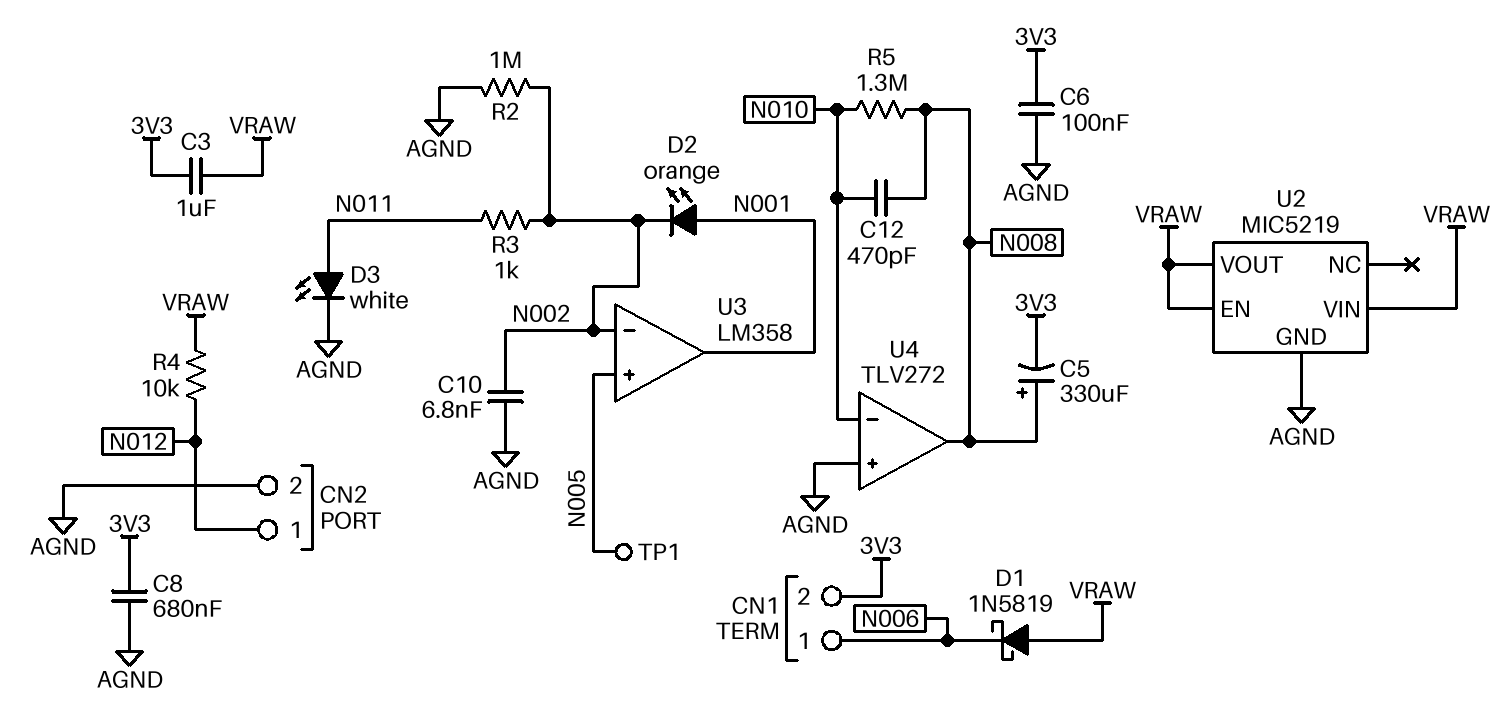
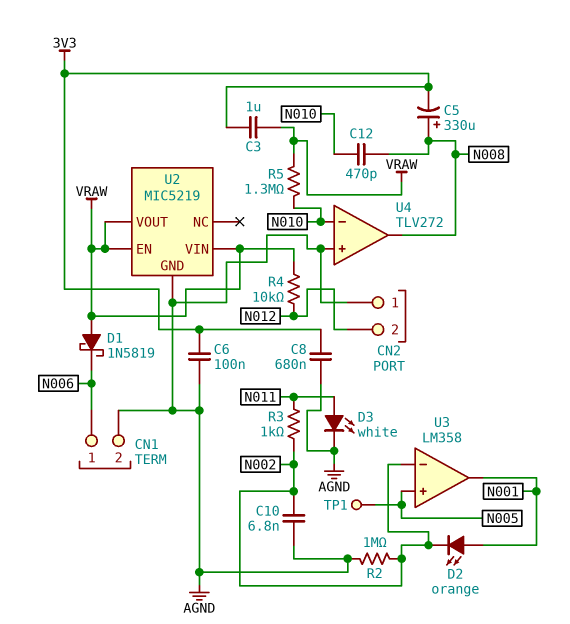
CN1 pin 2: 3V3 -> AGND
CN2 pin 1: N012 -> AGND
CN2 pin 2: AGND -> N012
R5: 1.3M (N008, N010) -> 1.3M (N010, VRAW)

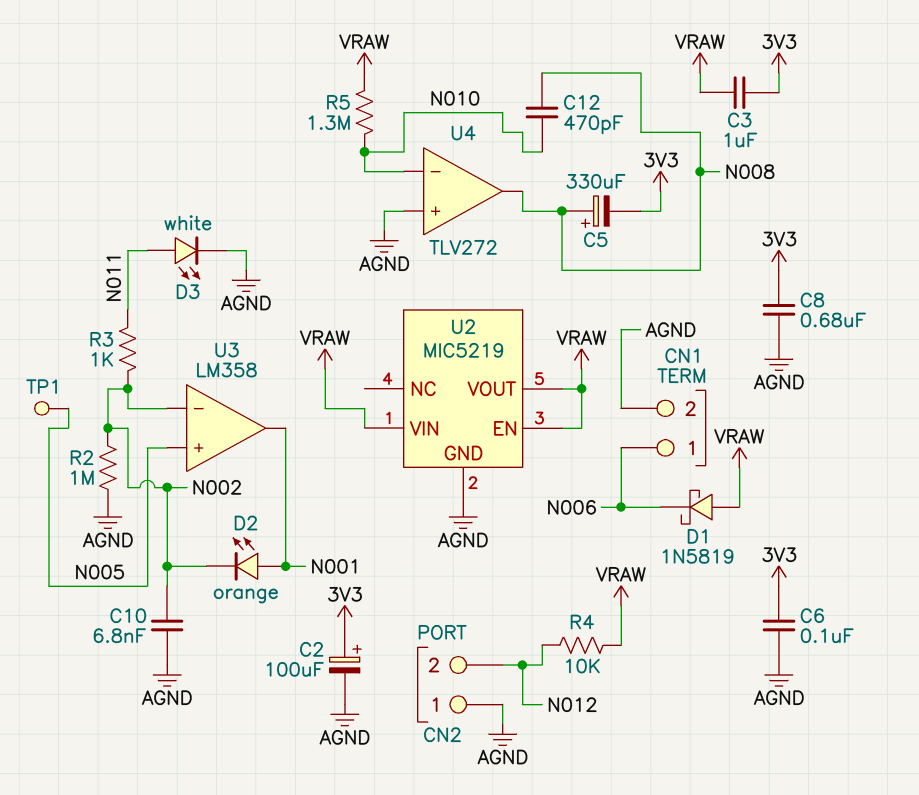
C2: none -> 100uF (plus 3V3, minus AGND)

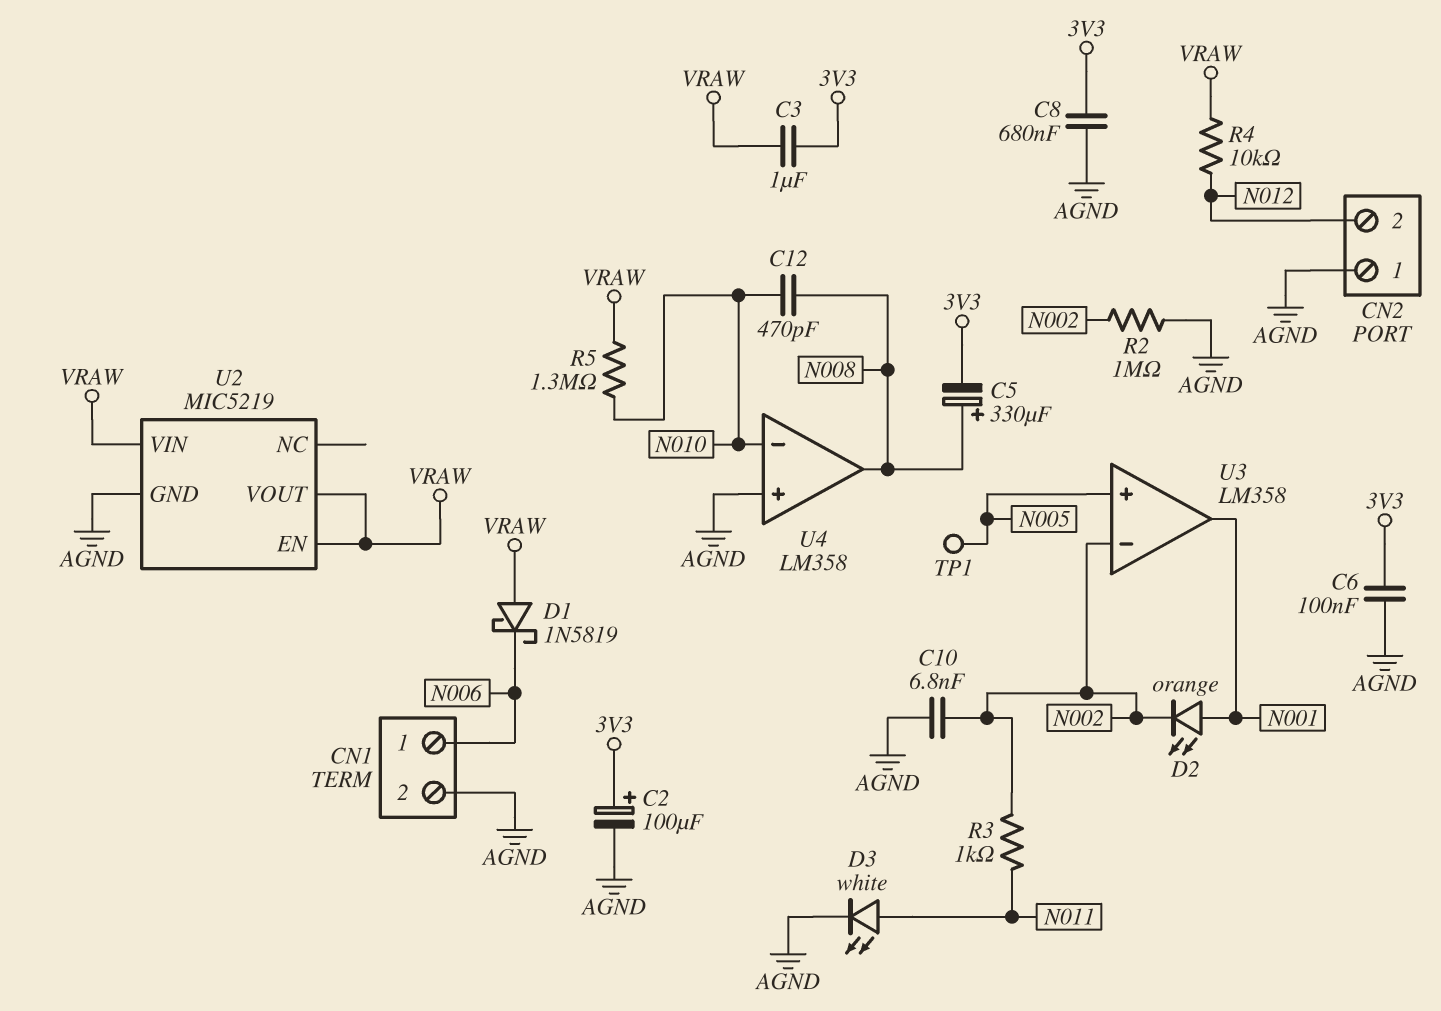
U4: TLV272 -> LM358

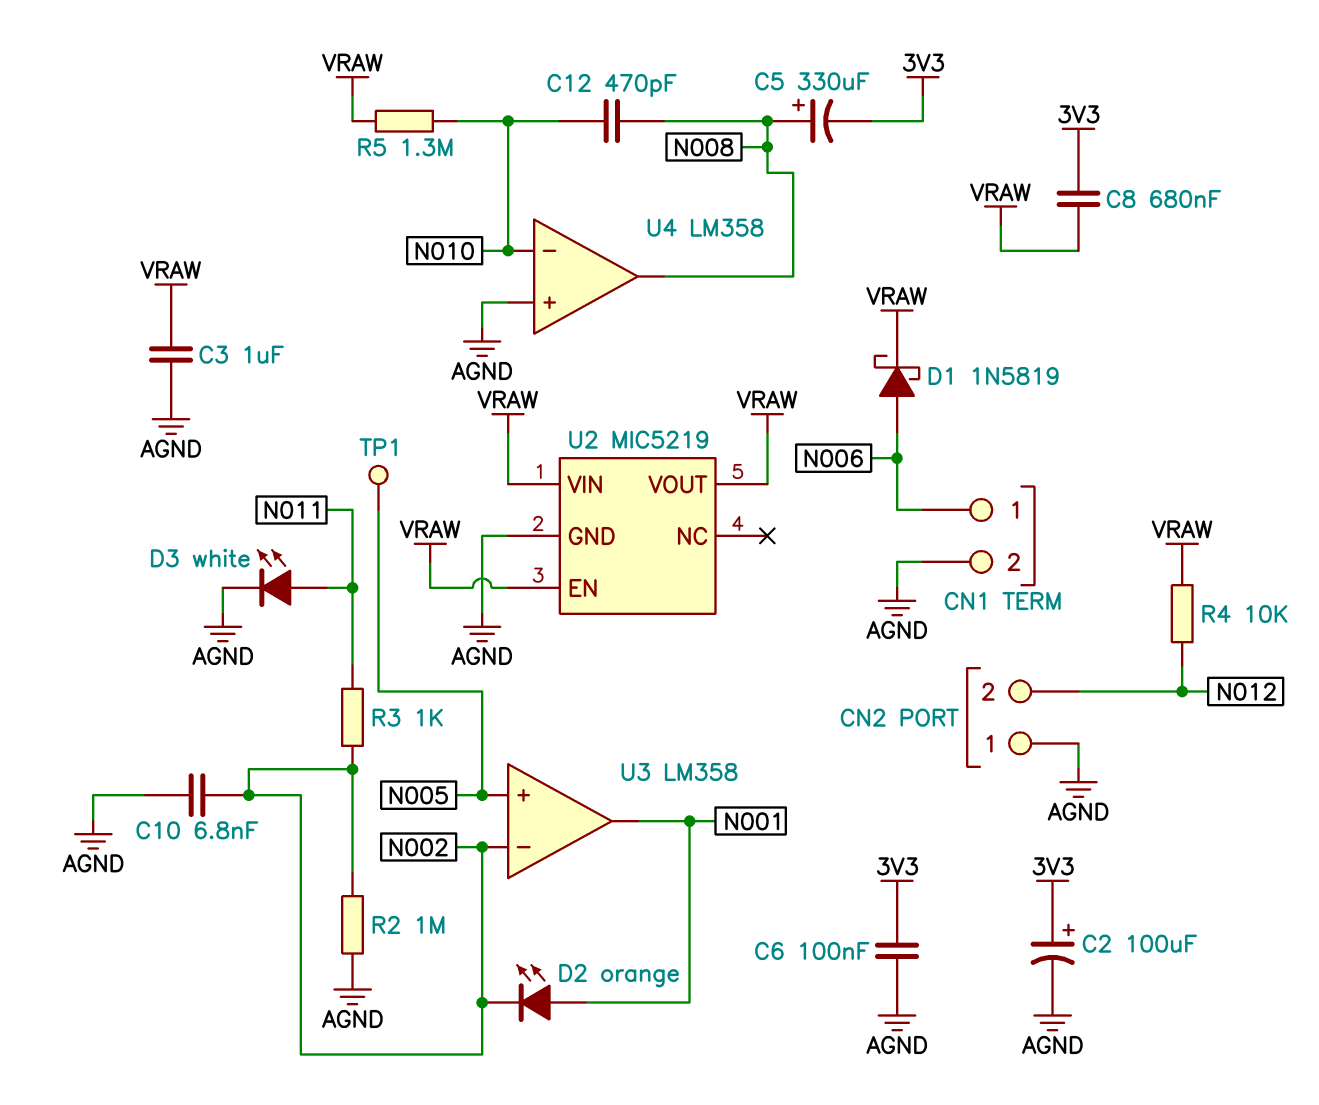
C3: 1uF (3V3, VRAW) -> 1uF (AGND, VRAW)
C8: 680nF (3V3, AGND) -> 680nF (3V3, VRAW)
D1: schottky 1N5819 (A VRAW, K N006) -> schottky 1N5819 (A N006, K VRAW)

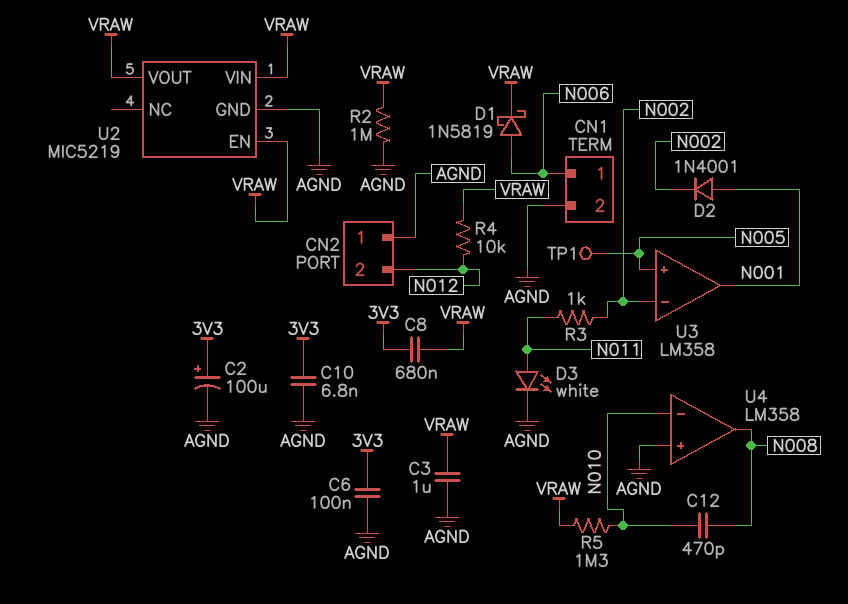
C5: 330uF (plus N008, minus 3V3) -> none
C10: 6.8nF (AGND, N002) -> 6.8nF (3V3, AGND)
D2: LED orange (A N001, K N002) -> diode 1N4001 (A N001, K N002)
R2: 1M (AGND, N002) -> 1M (AGND, VRAW)

